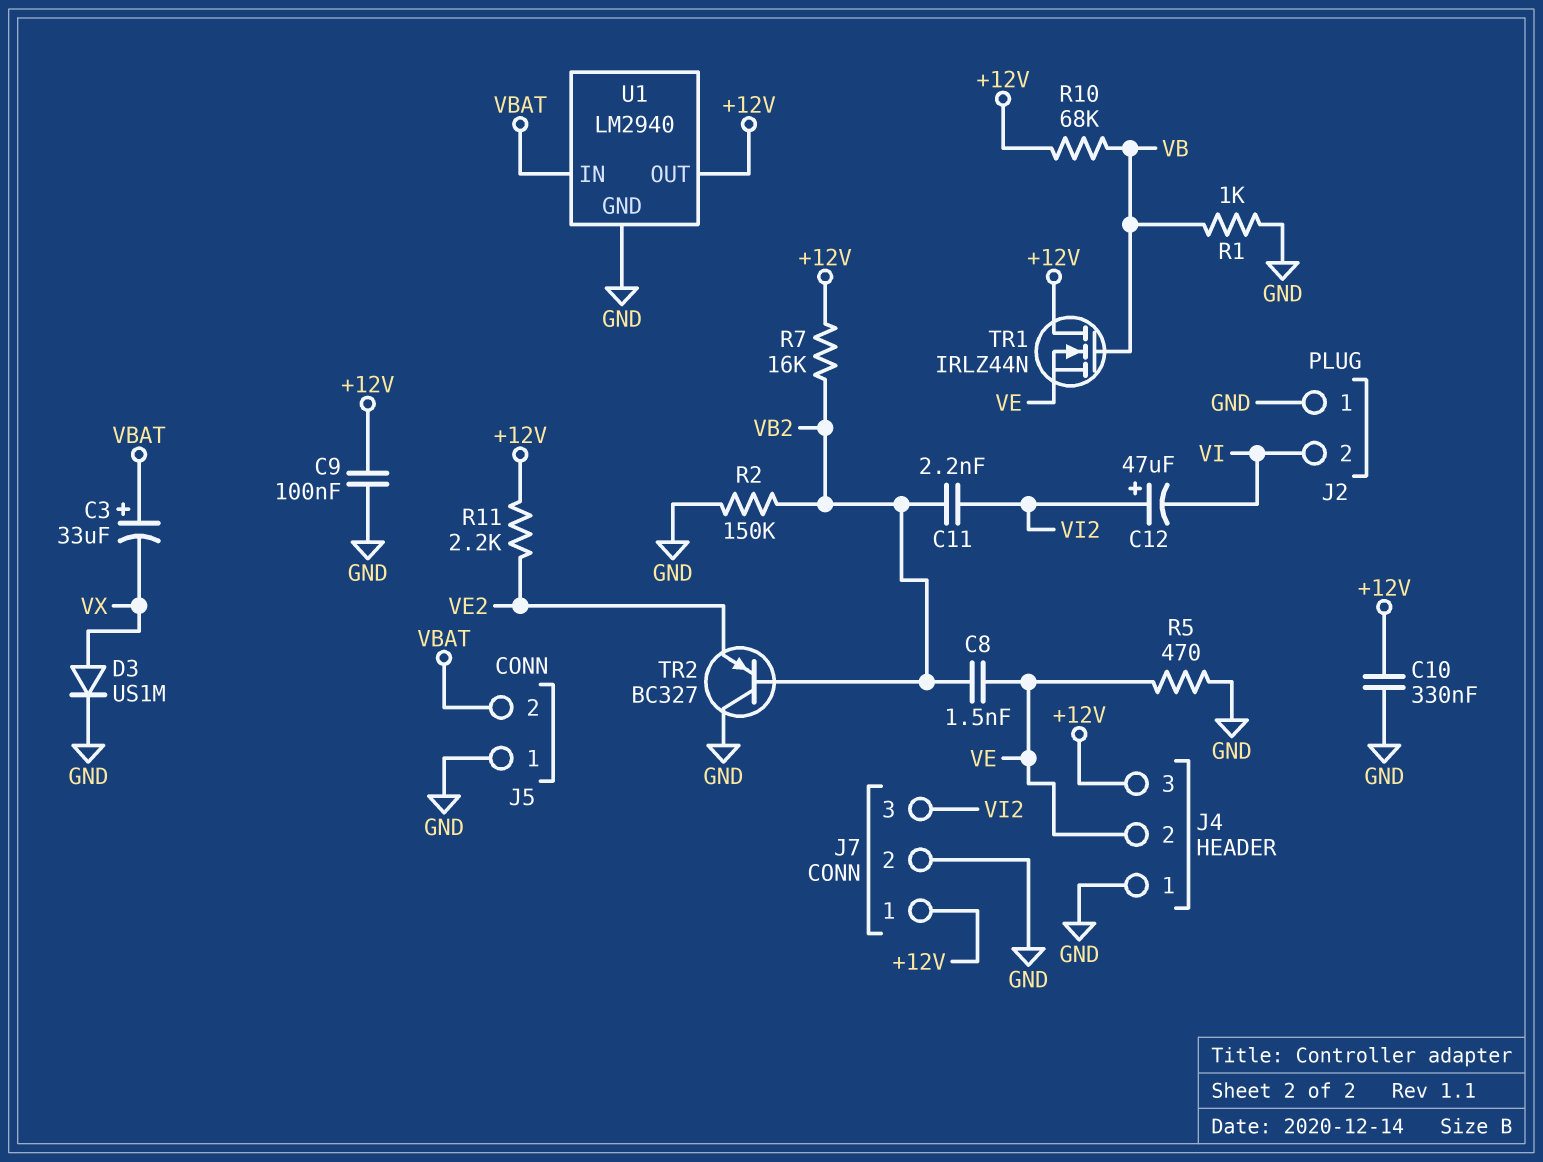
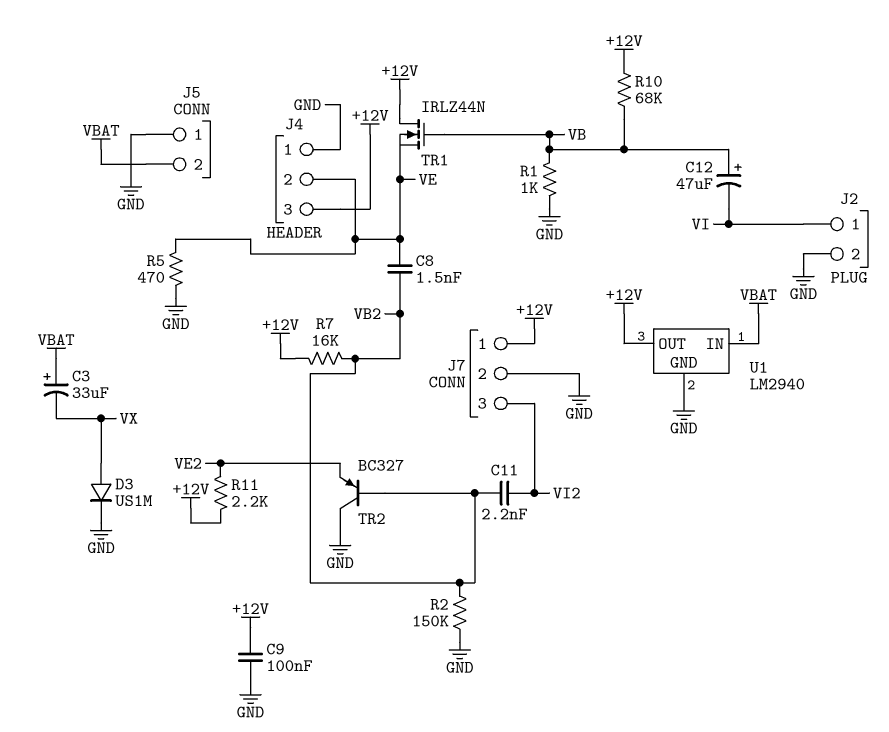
C10: 330nF (+12V, GND) -> none
C12: 47uF (plus VI2, minus VI) -> 47uF (plus VB, minus VI)
J2 pin 1: GND -> VI
J2 pin 2: VI -> GND

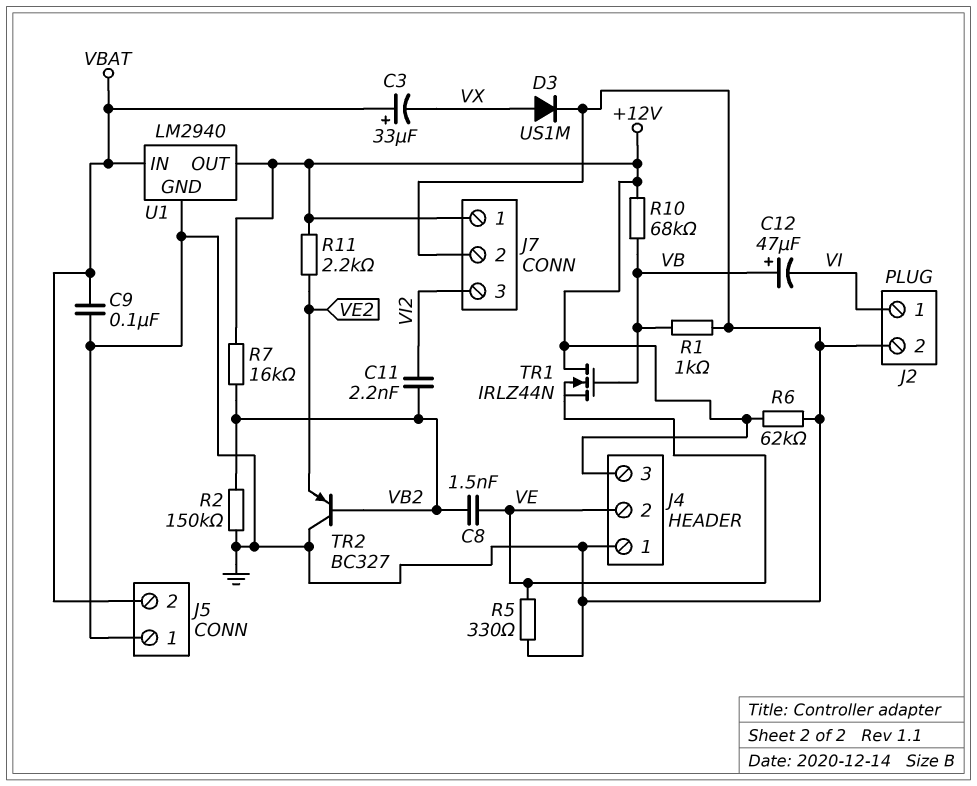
C9: 100nF (+12V, GND) -> 100nF (GND, VBAT)
R5: 470 (GND, VE) -> 330 (GND, VE)
R6: none -> 62k (+12V, GND)

